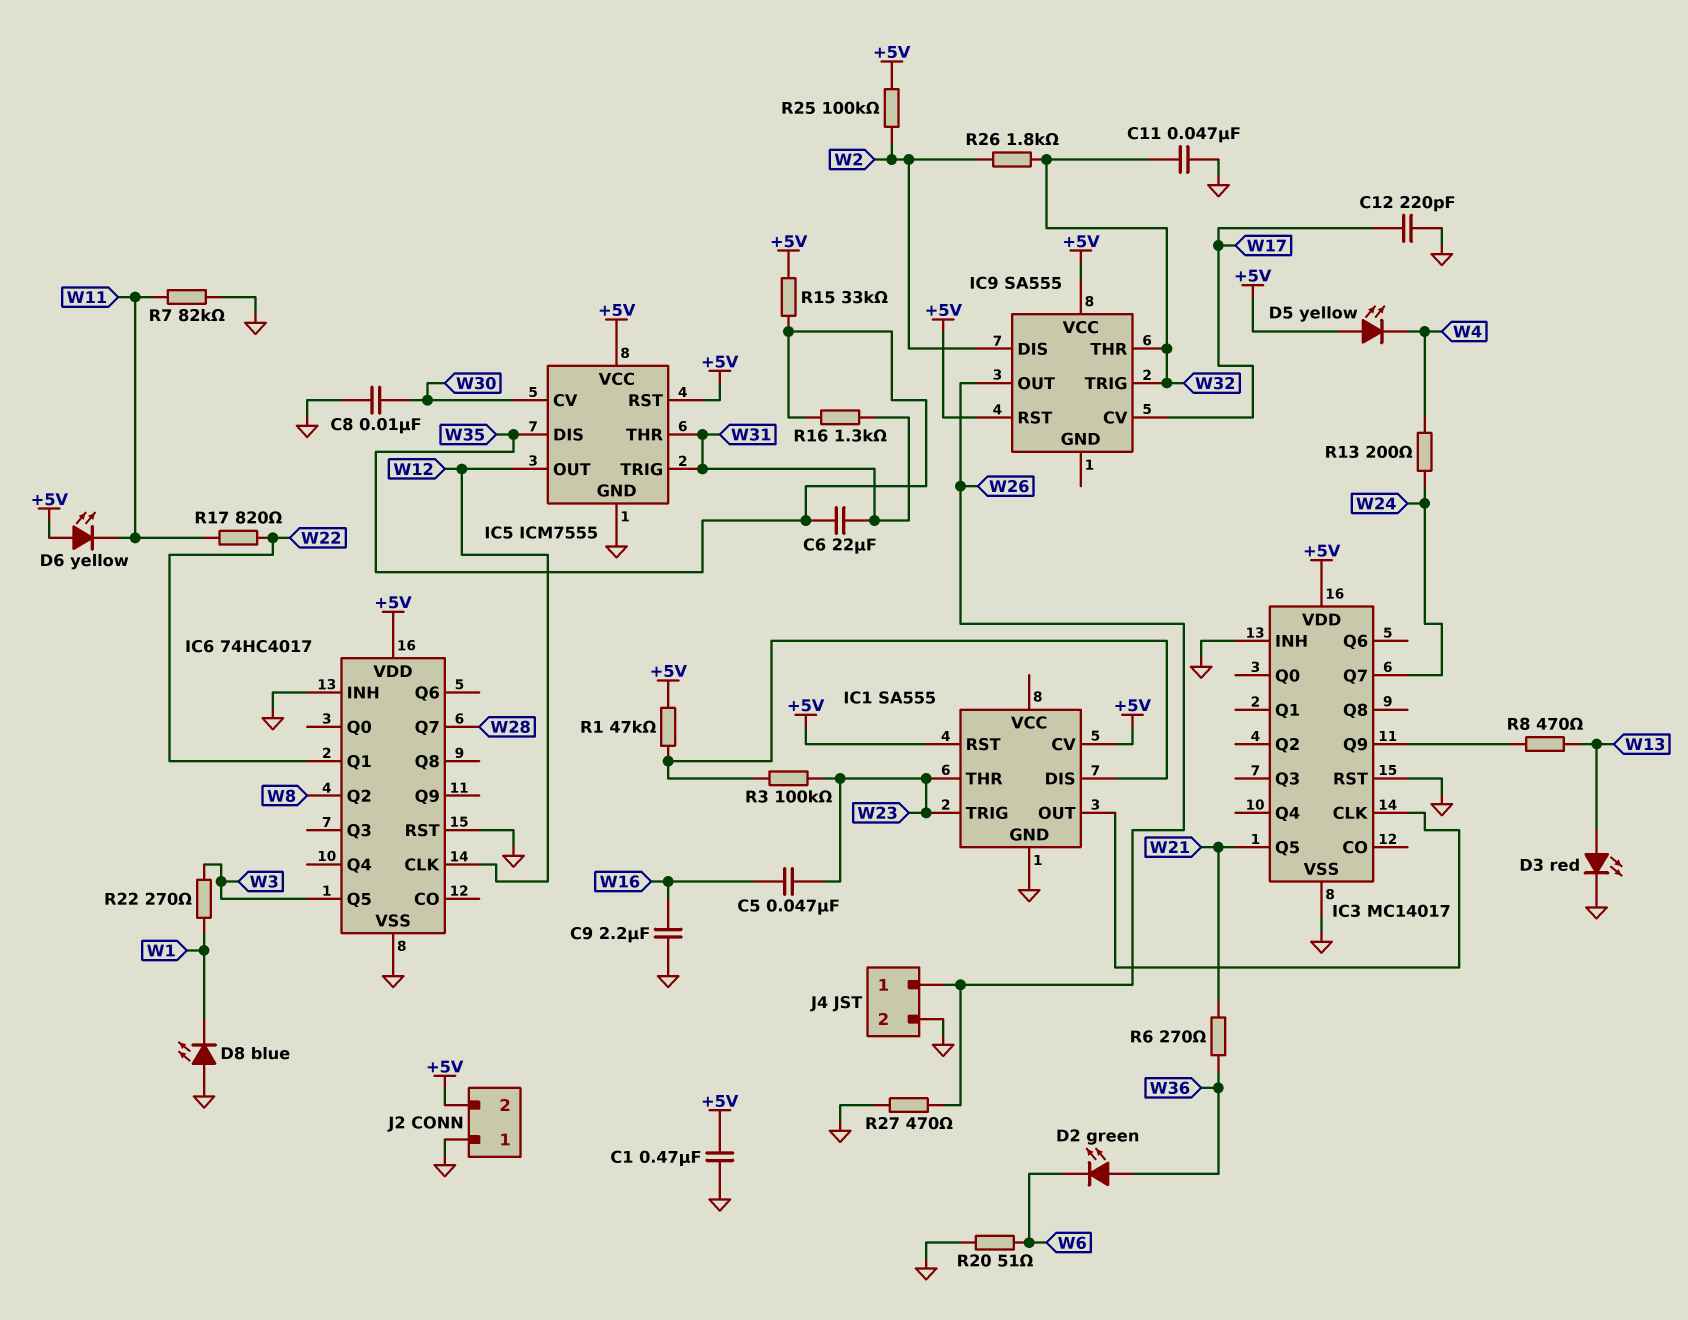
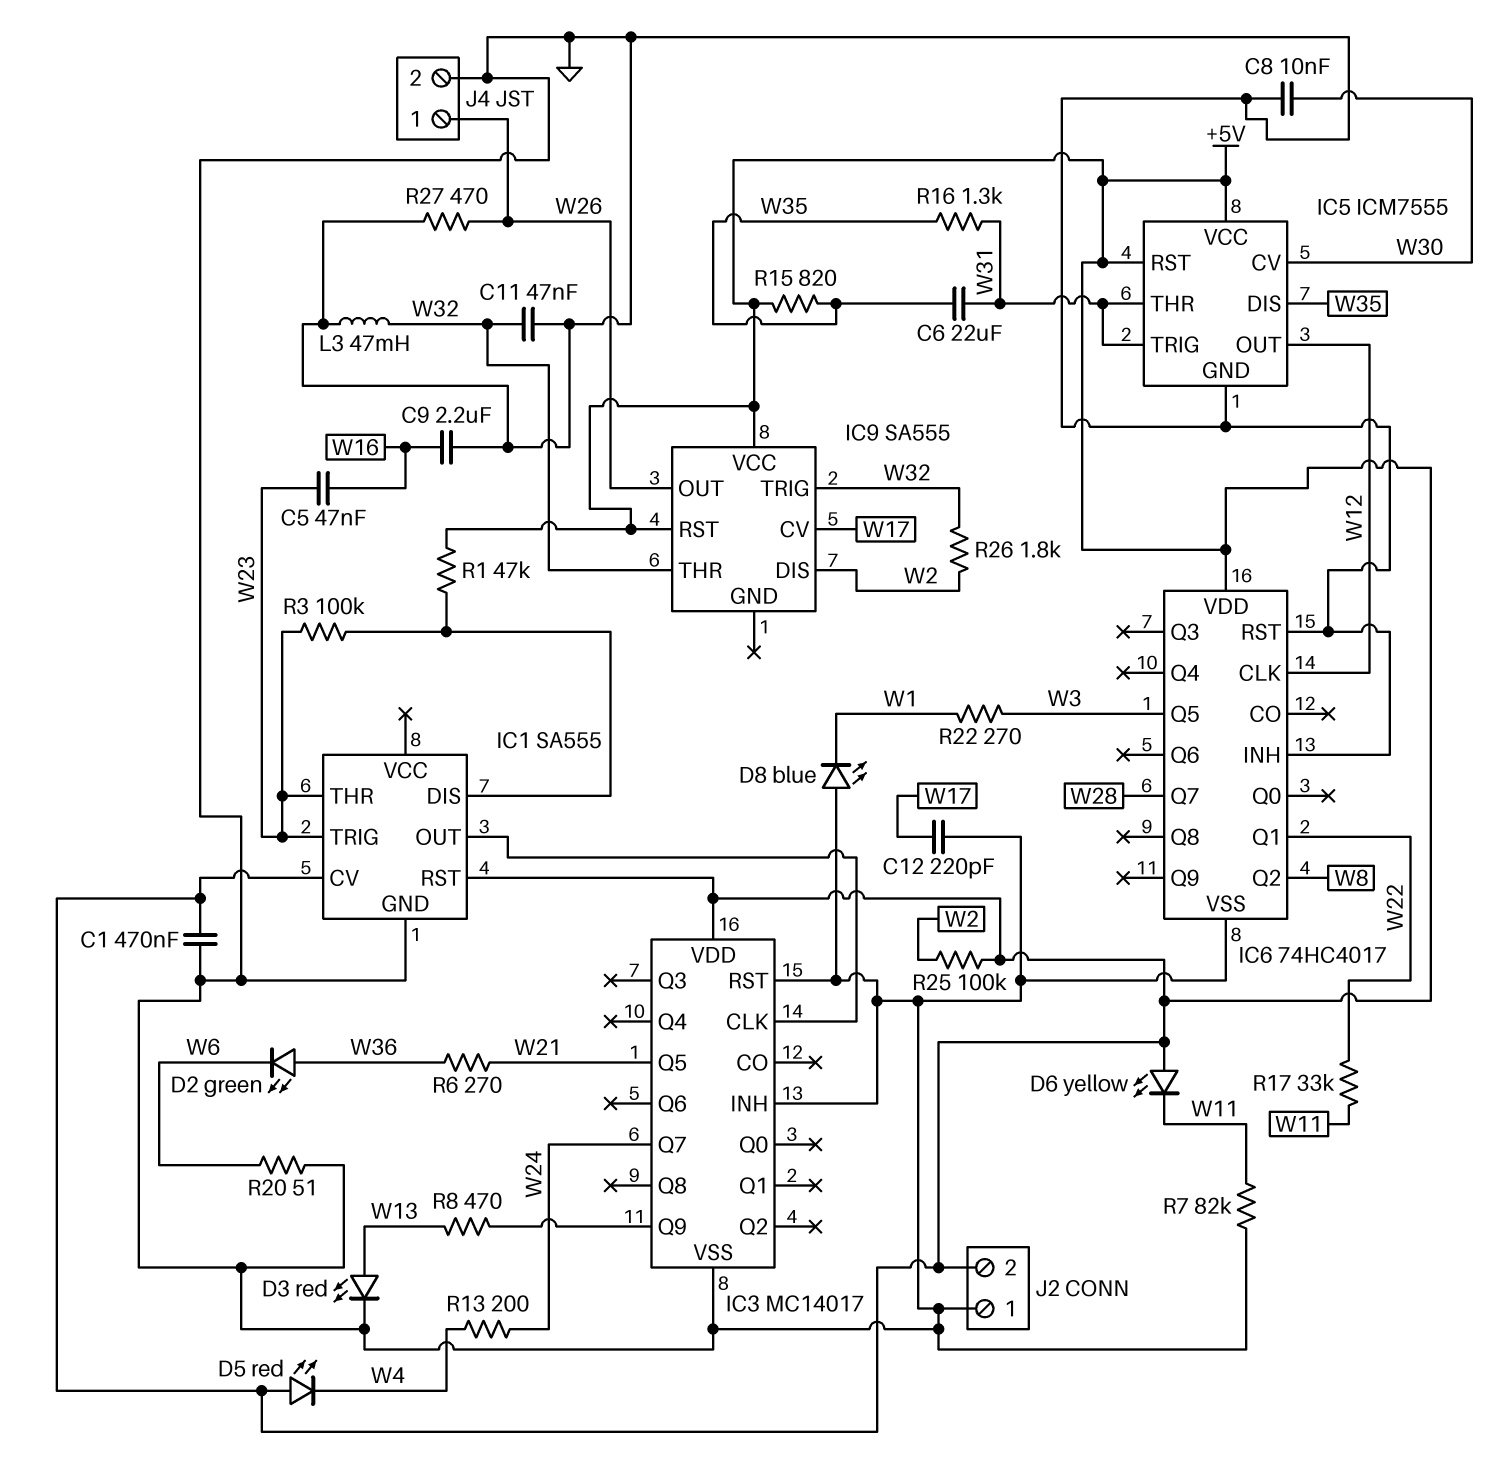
D5: LED yellow (A +5V, K W4) -> LED red (A +5V, K W4)
L3: none -> 47mH (GND, W32)
R15: 33k (+5V, W35) -> 820 (+5V, W35)
R17: 820 (W11, W22) -> 33k (W11, W22)

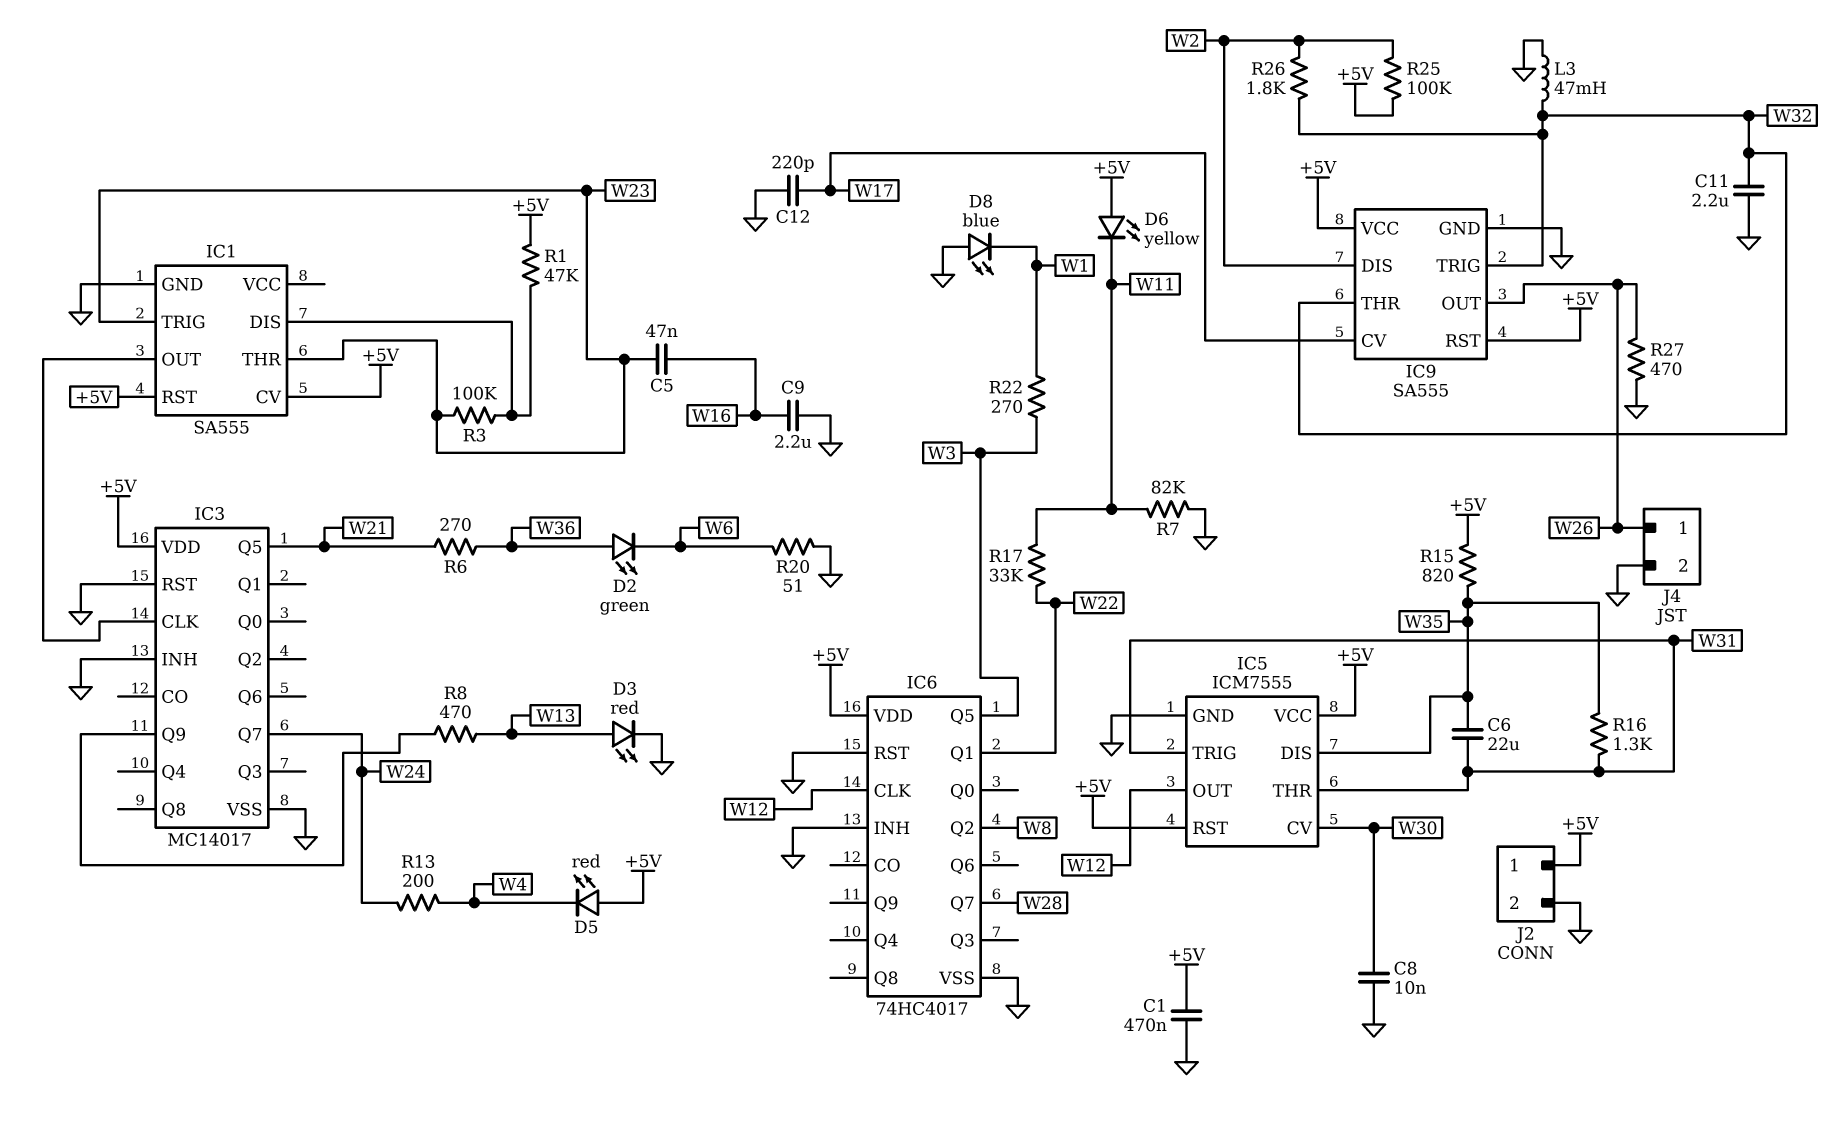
C11: 47nF (GND, W32) -> 2.2uF (GND, W32)
IC9 pin GND: none -> GND
J2 pin 1: GND -> +5V
J2 pin 2: +5V -> GND

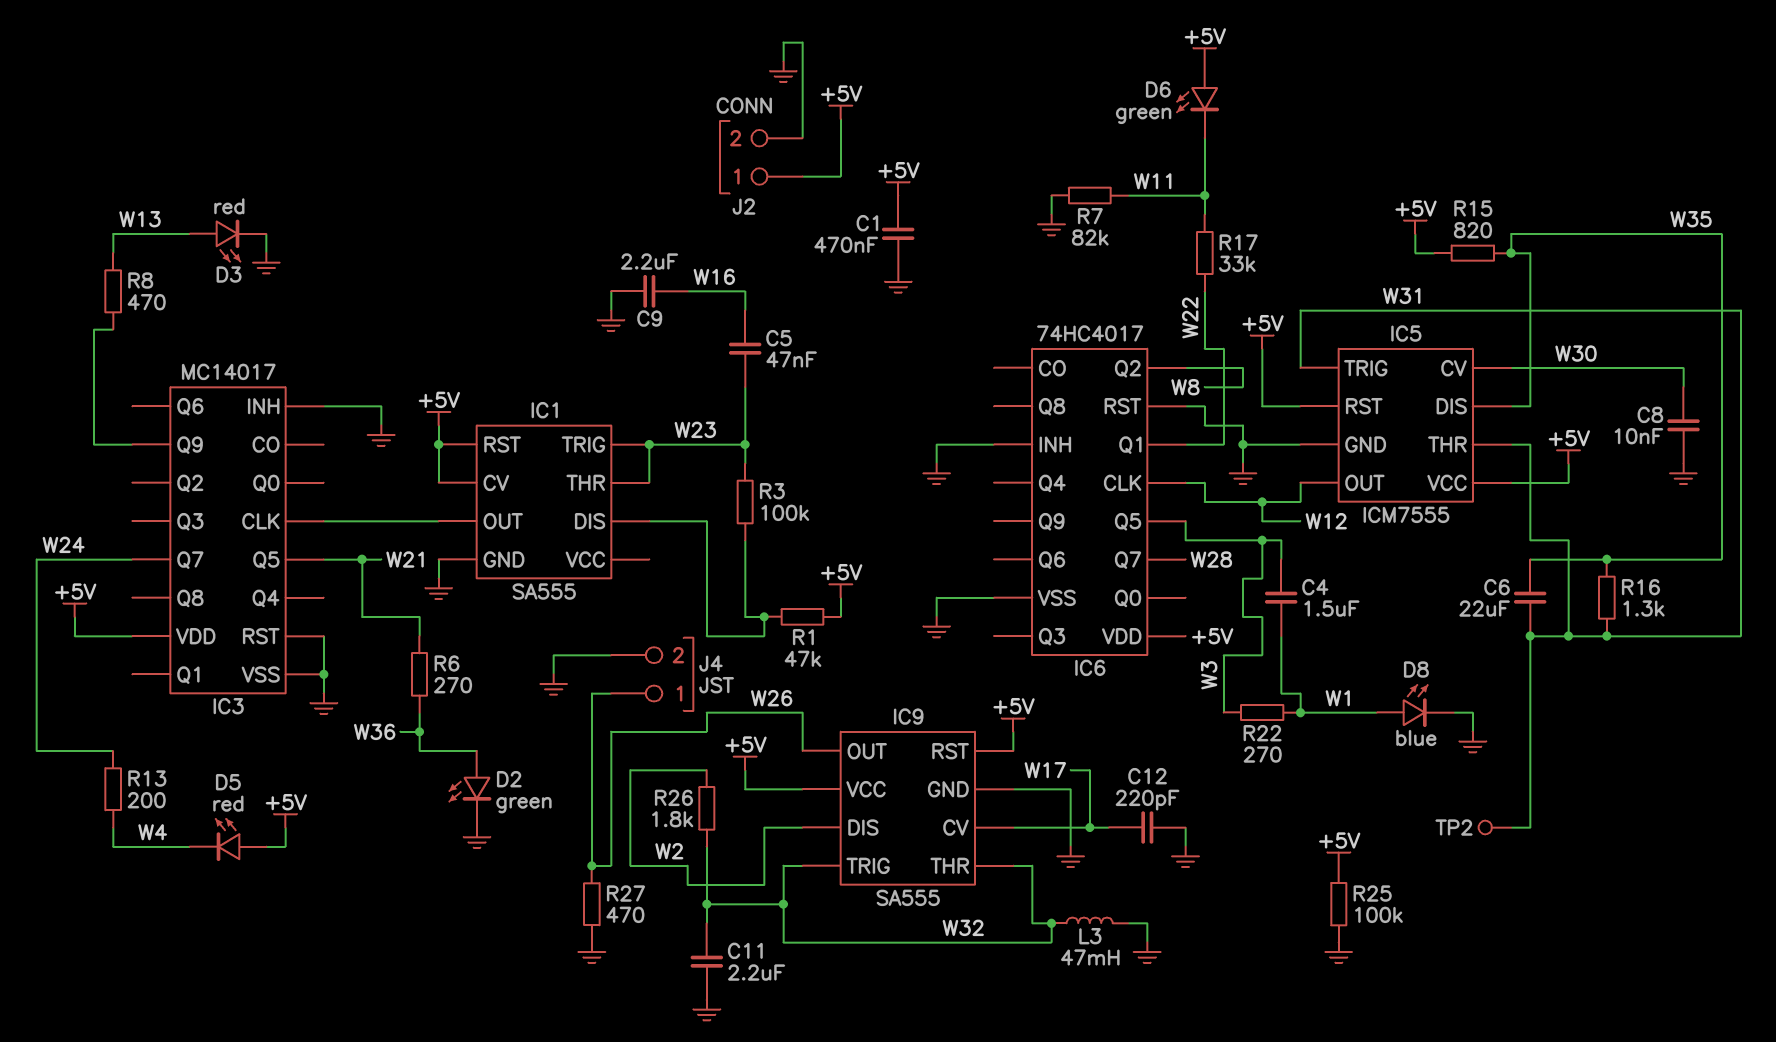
C4: none -> 1.5uF (W1, W3)
D2: LED green (A W36, K W6) -> LED green (A W36, K GND)
D6: LED yellow (A +5V, K W11) -> LED green (A +5V, K W11)
D8: LED blue (A GND, K W1) -> LED blue (A W1, K GND)
R20: 51 (GND, W6) -> none
R25: 100k (+5V, W2) -> 100k (+5V, GND)
TP2: none -> test point (W31)

